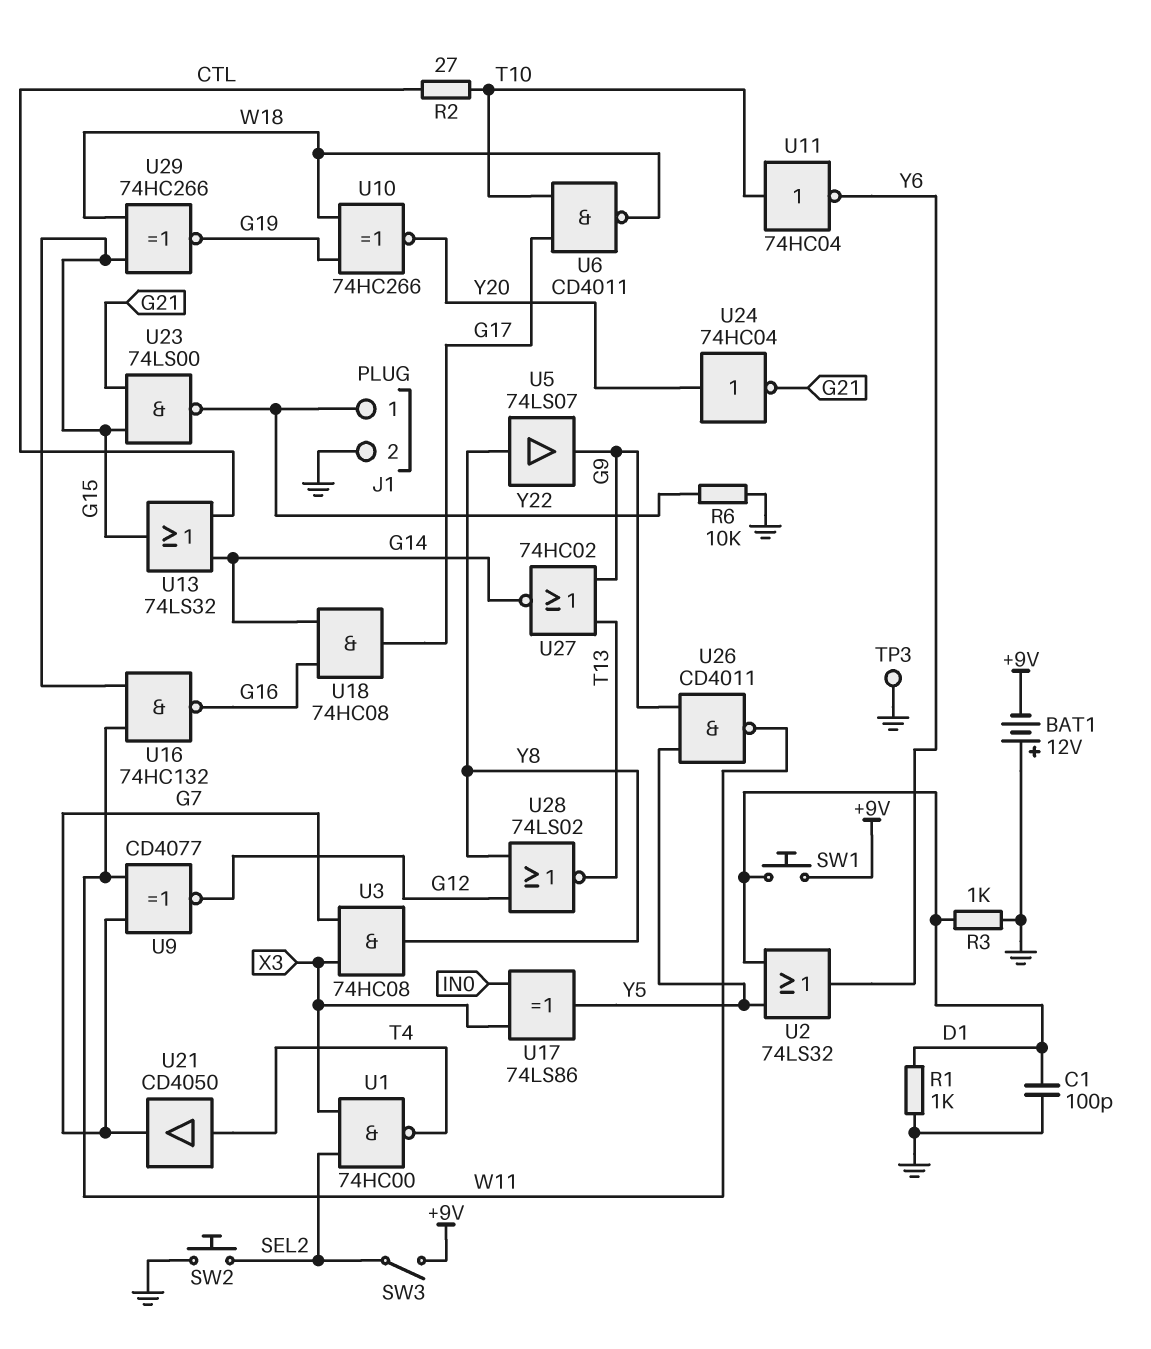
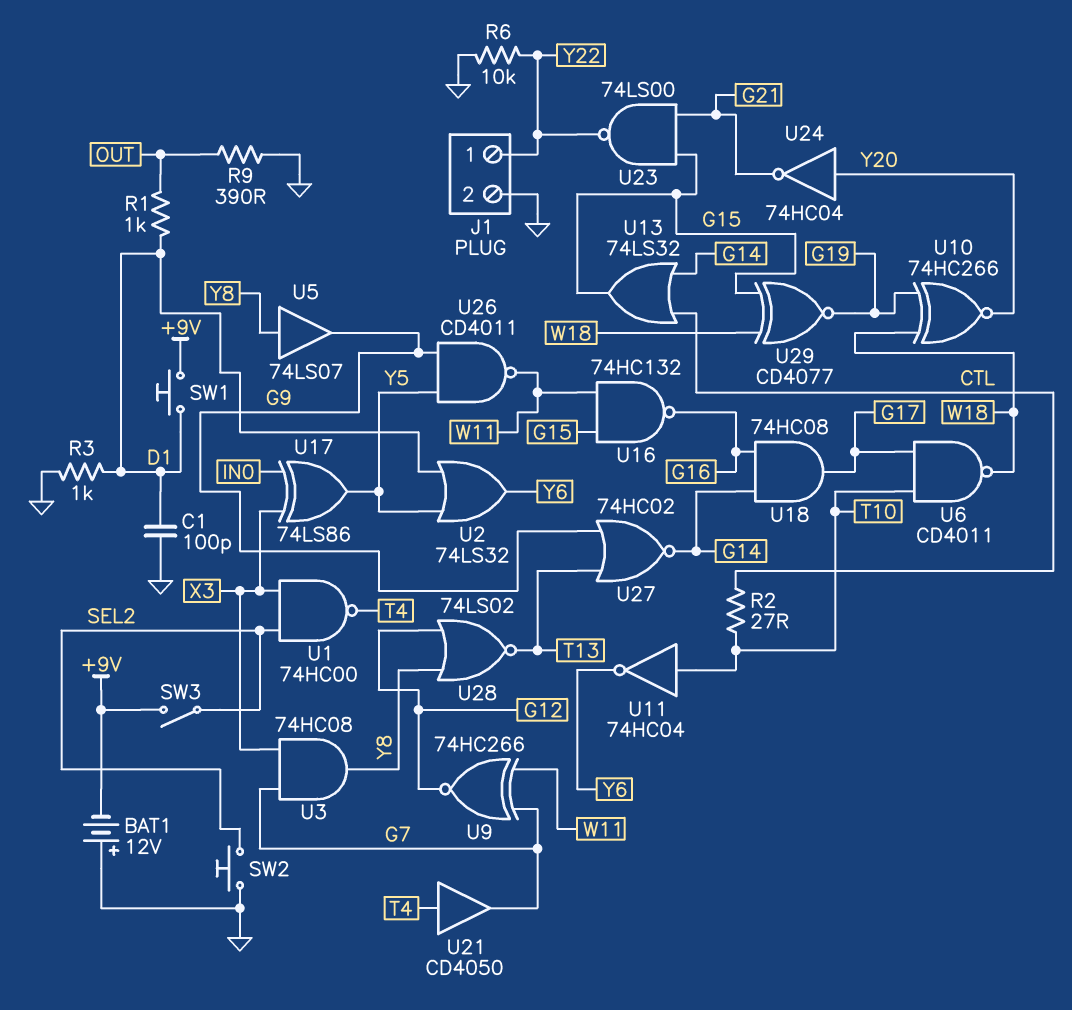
R1: 1k (D1, GND) -> 1k (D1, OUT)
R9: none -> 390 (GND, OUT)
TP3: test point (GND) -> none
U9: XNOR CD4077 (in G7, in W11, out G12) -> XNOR 74HC266 (in G7, in W11, out G12)
U29: XNOR 74HC266 (in G15, in W18, out G19) -> XNOR CD4077 (in G15, in W18, out G19)

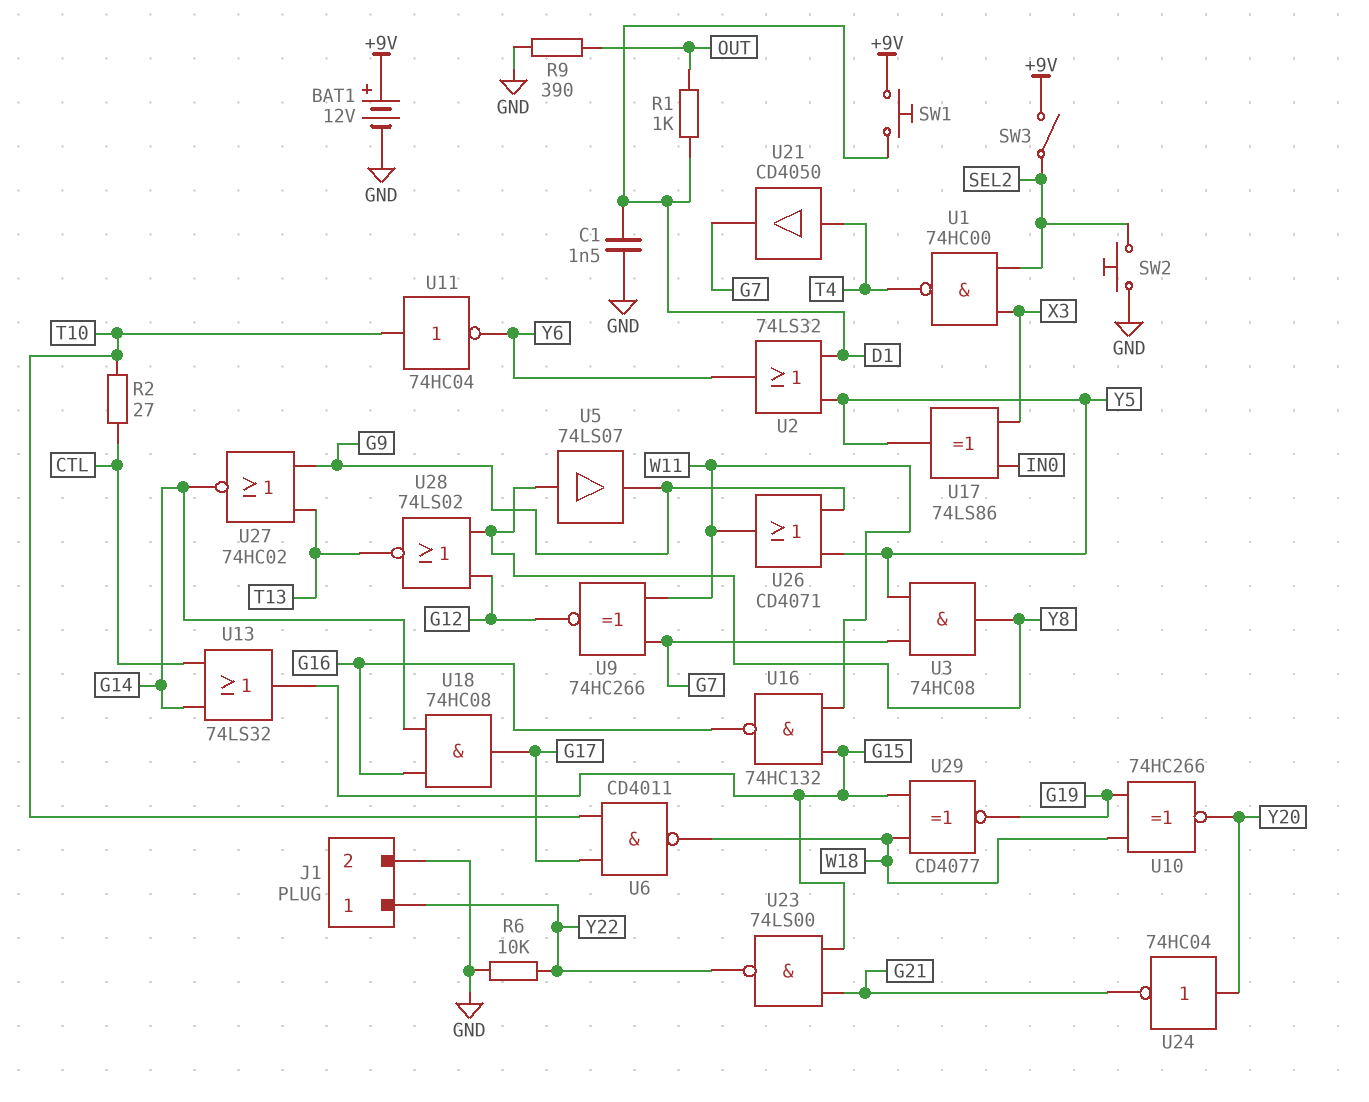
BAT1: 12V (plus GND, minus +9V) -> 12V (plus +9V, minus GND)
C1: 100pF (D1, GND) -> 1.5nF (D1, GND)
R3: 1k (D1, GND) -> none
U3: AND 74HC08 (in G7, in X3, out Y8) -> AND 74HC08 (in G7, in Y5, out Y8)
U26: NAND CD4011 (in G9, in Y5, out W11) -> OR CD4071 (in G9, in Y5, out W11)

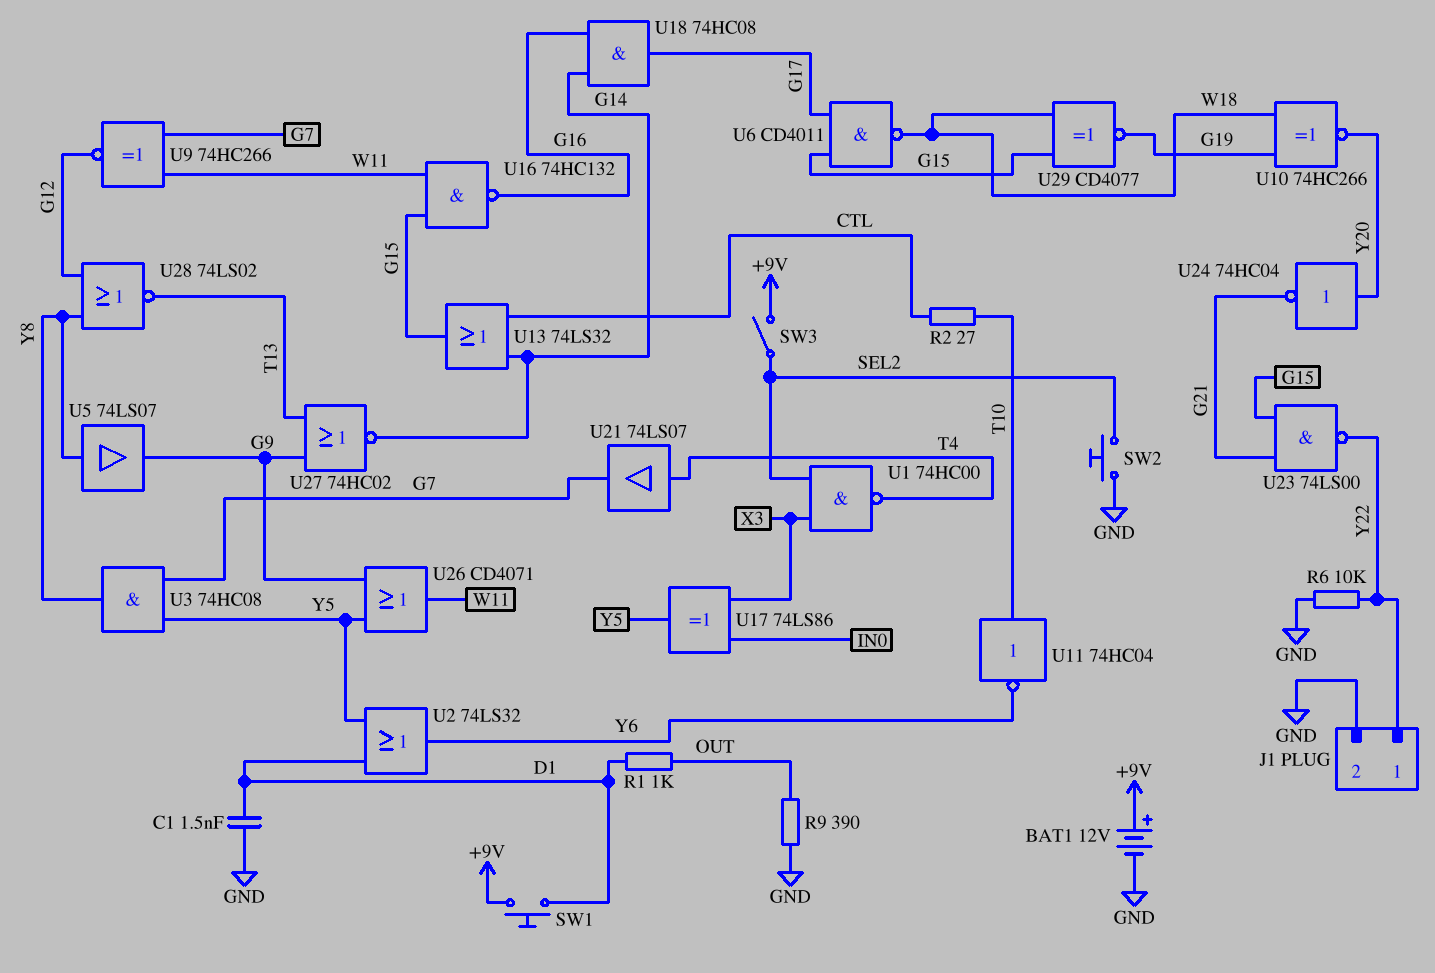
U6: NAND CD4011 (in G17, in T10, out W18) -> NAND CD4011 (in G15, in G17, out W18)
U21: buffer CD4050 (in T4, out G7) -> buffer 74LS07 (in T4, out G7)

